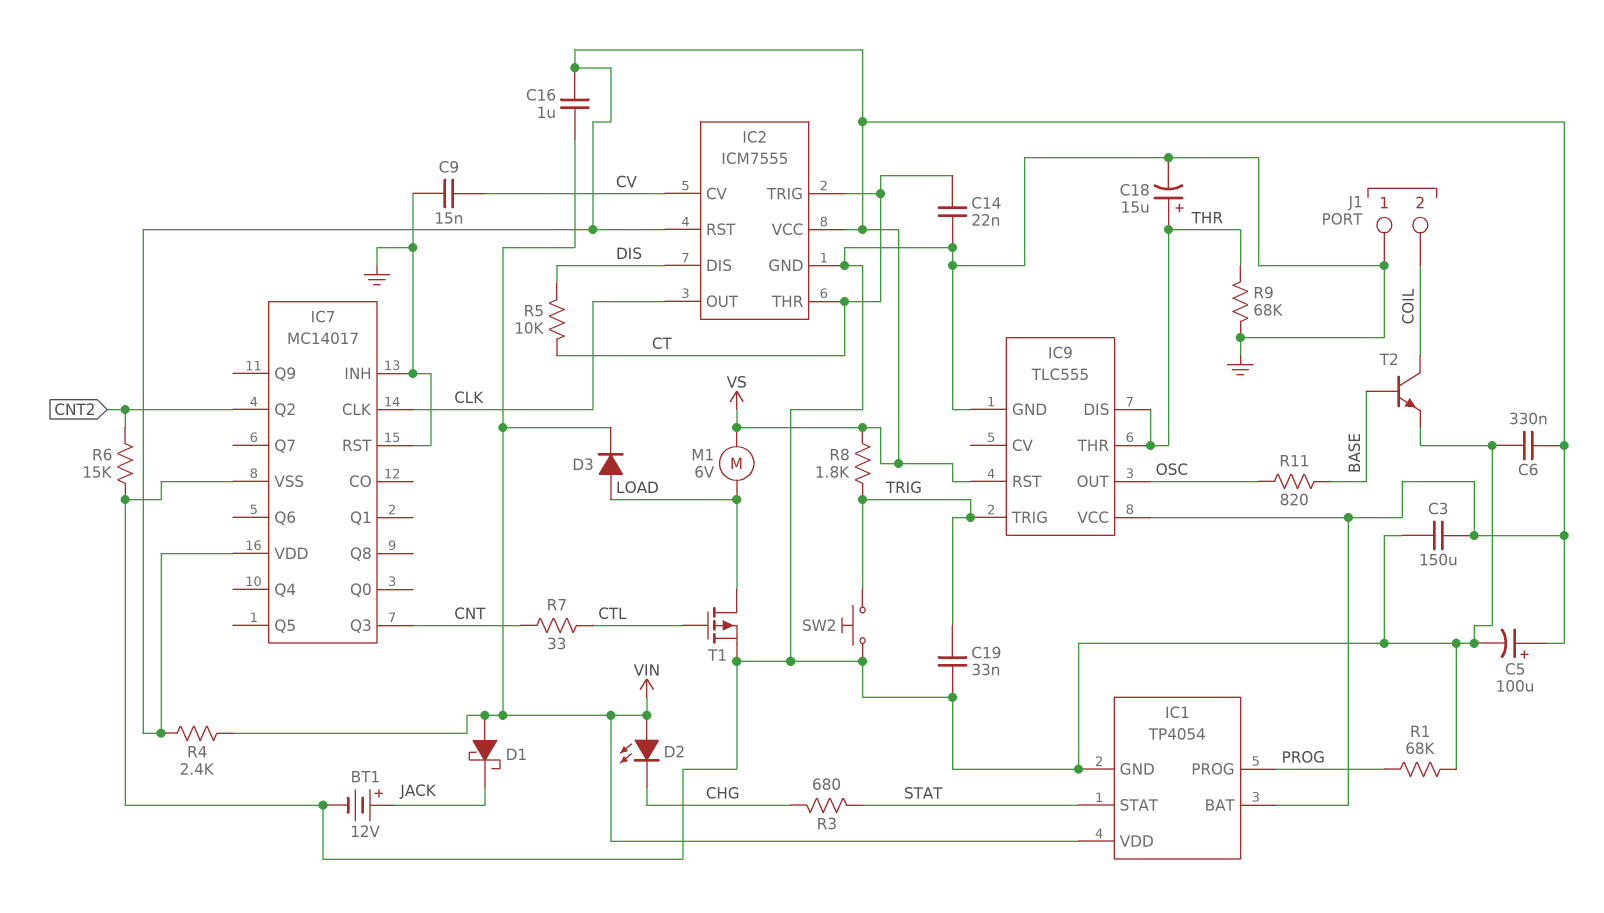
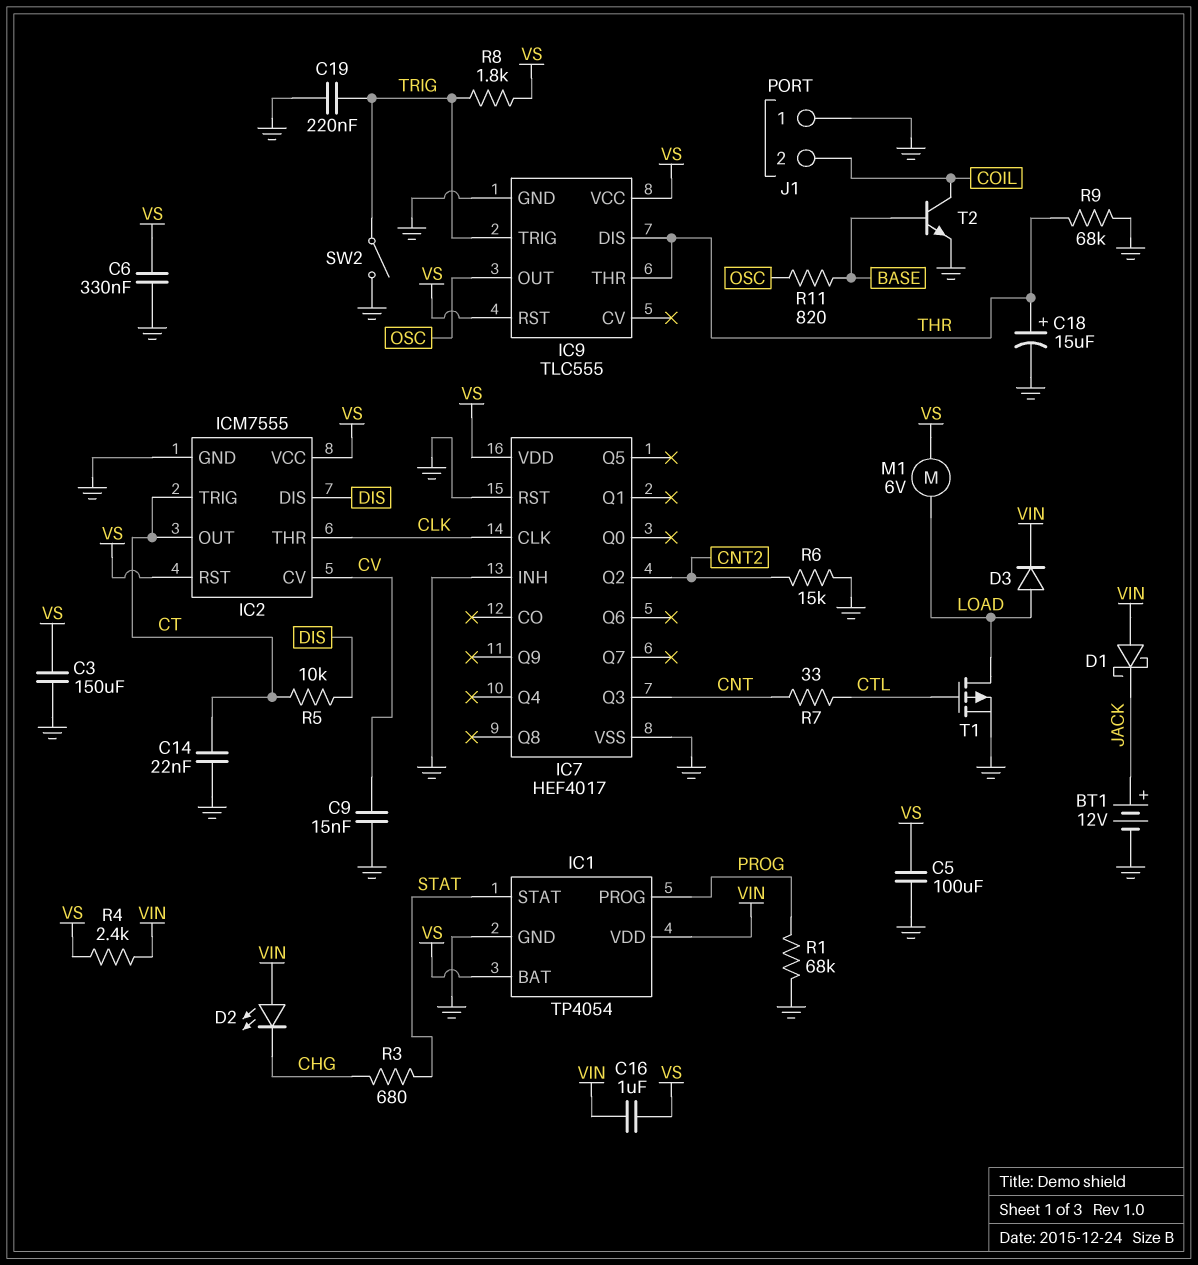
C5: 100uF (plus VS, minus GND) -> 100uF (GND, VS)
C19: 33nF (GND, TRIG) -> 220nF (GND, TRIG)
IC2 pin OUT: CLK -> CT
IC2 pin THR: CT -> CLK
IC7: MC14017 -> HEF4017
SW2: button (GND, TRIG) -> switch (GND, TRIG)

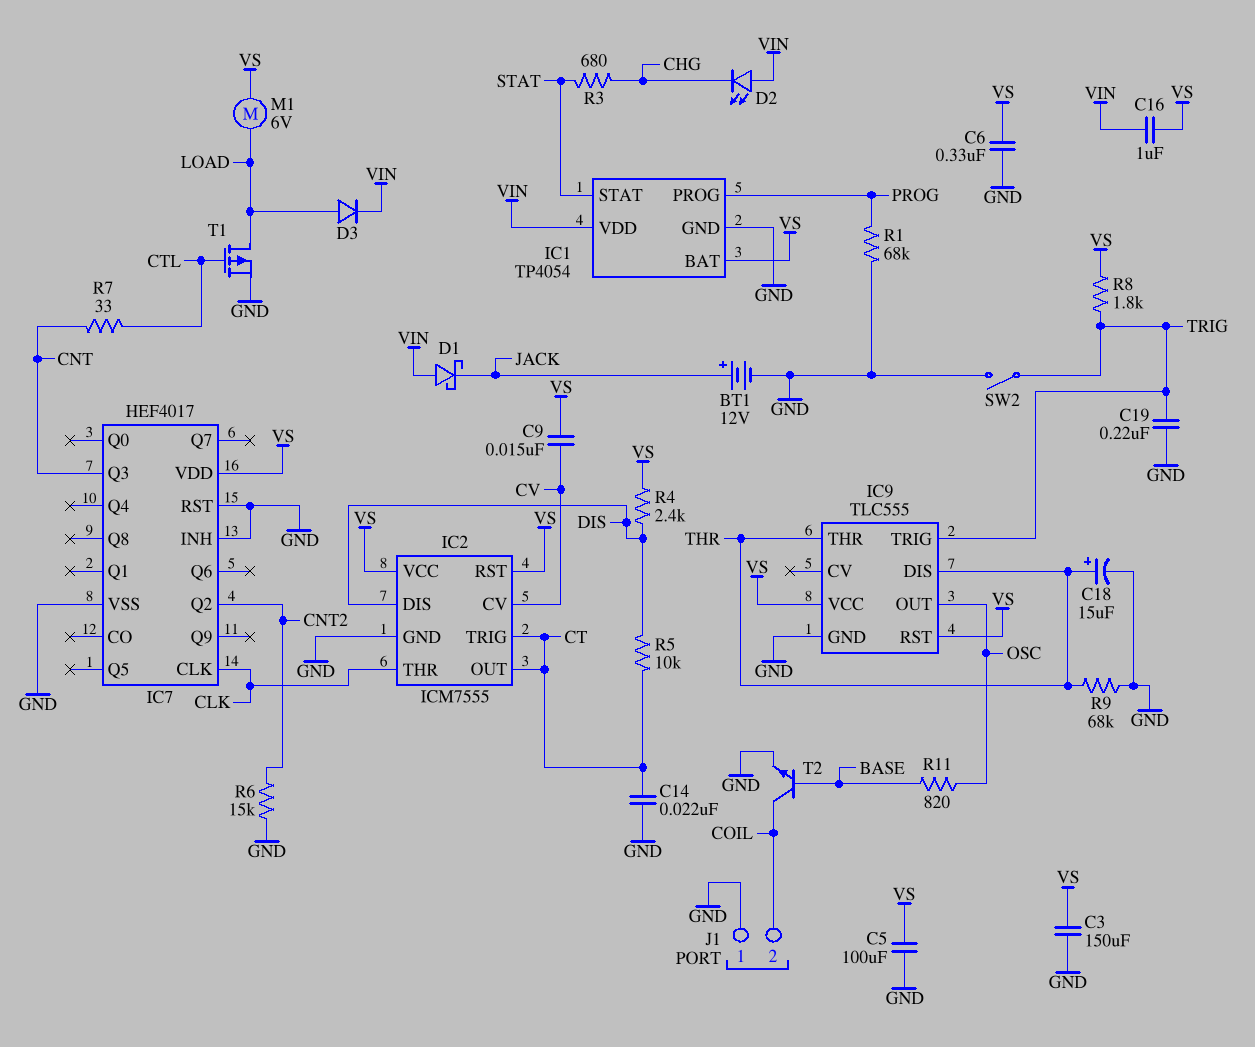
C9: 15nF (CV, GND) -> 15nF (CV, VS)
R4: 2.4k (VIN, VS) -> 2.4k (DIS, VS)

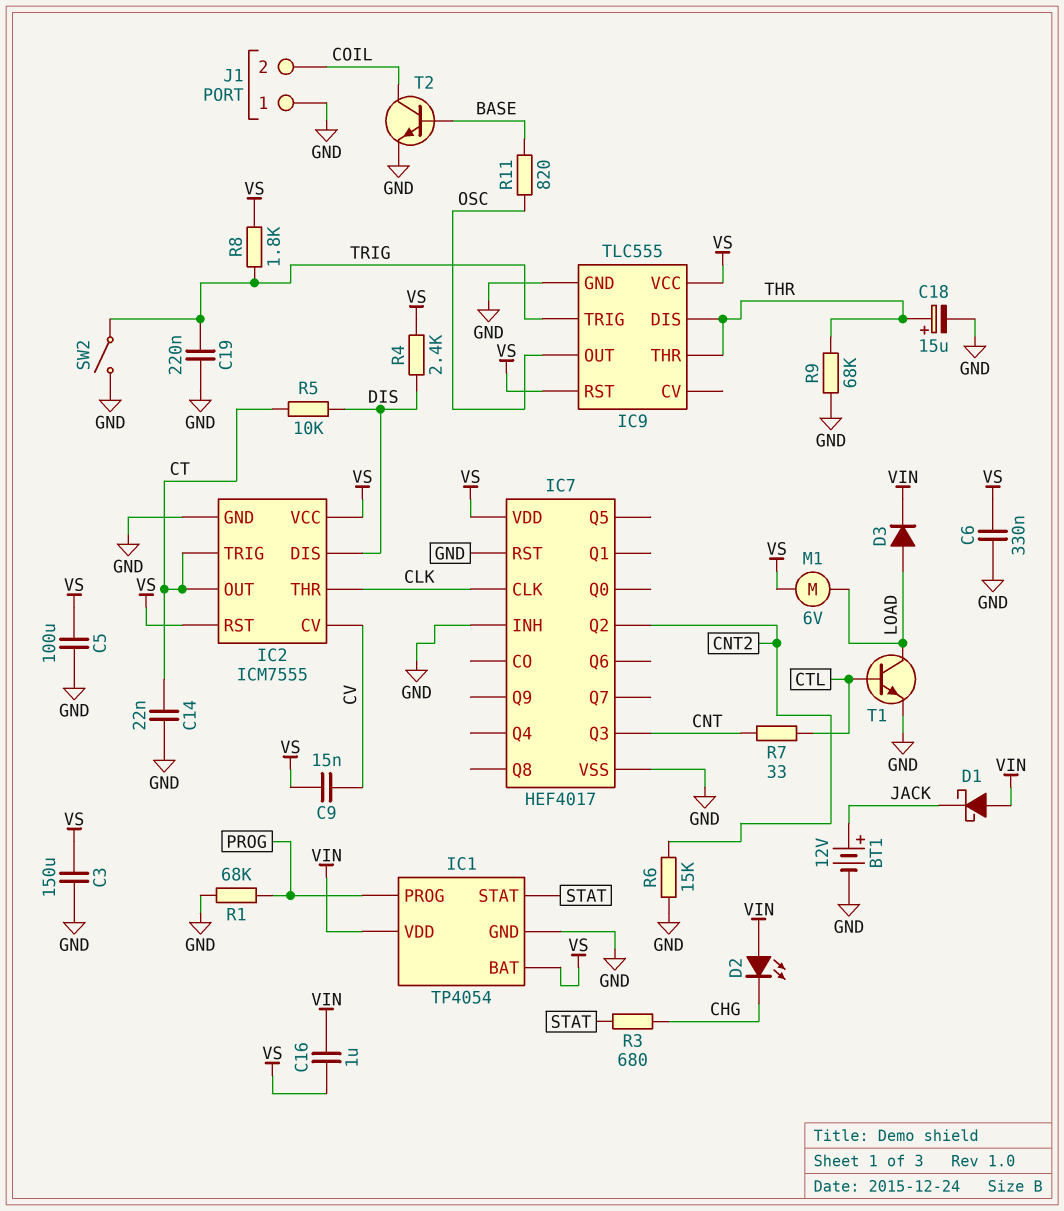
T1: PMOS (G CTL, D LOAD, S GND) -> NPN (B CTL, C LOAD, E GND)

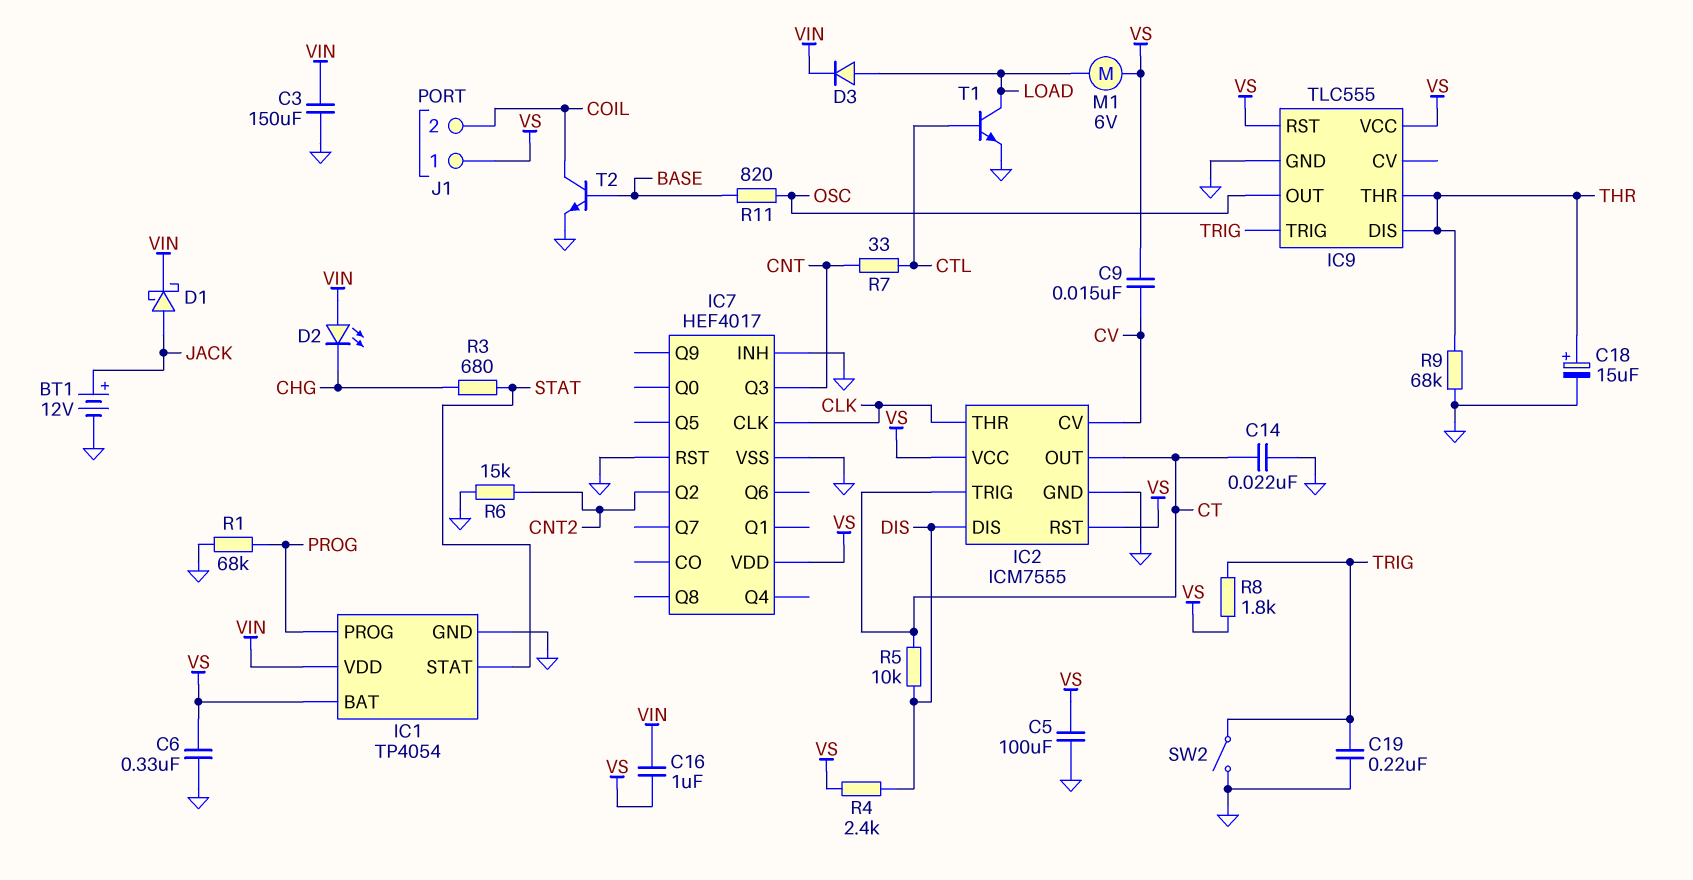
C3: 150uF (GND, VS) -> 150uF (GND, VIN)
D1: schottky (A VIN, K JACK) -> schottky (A JACK, K VIN)
J1 pin 1: GND -> VS

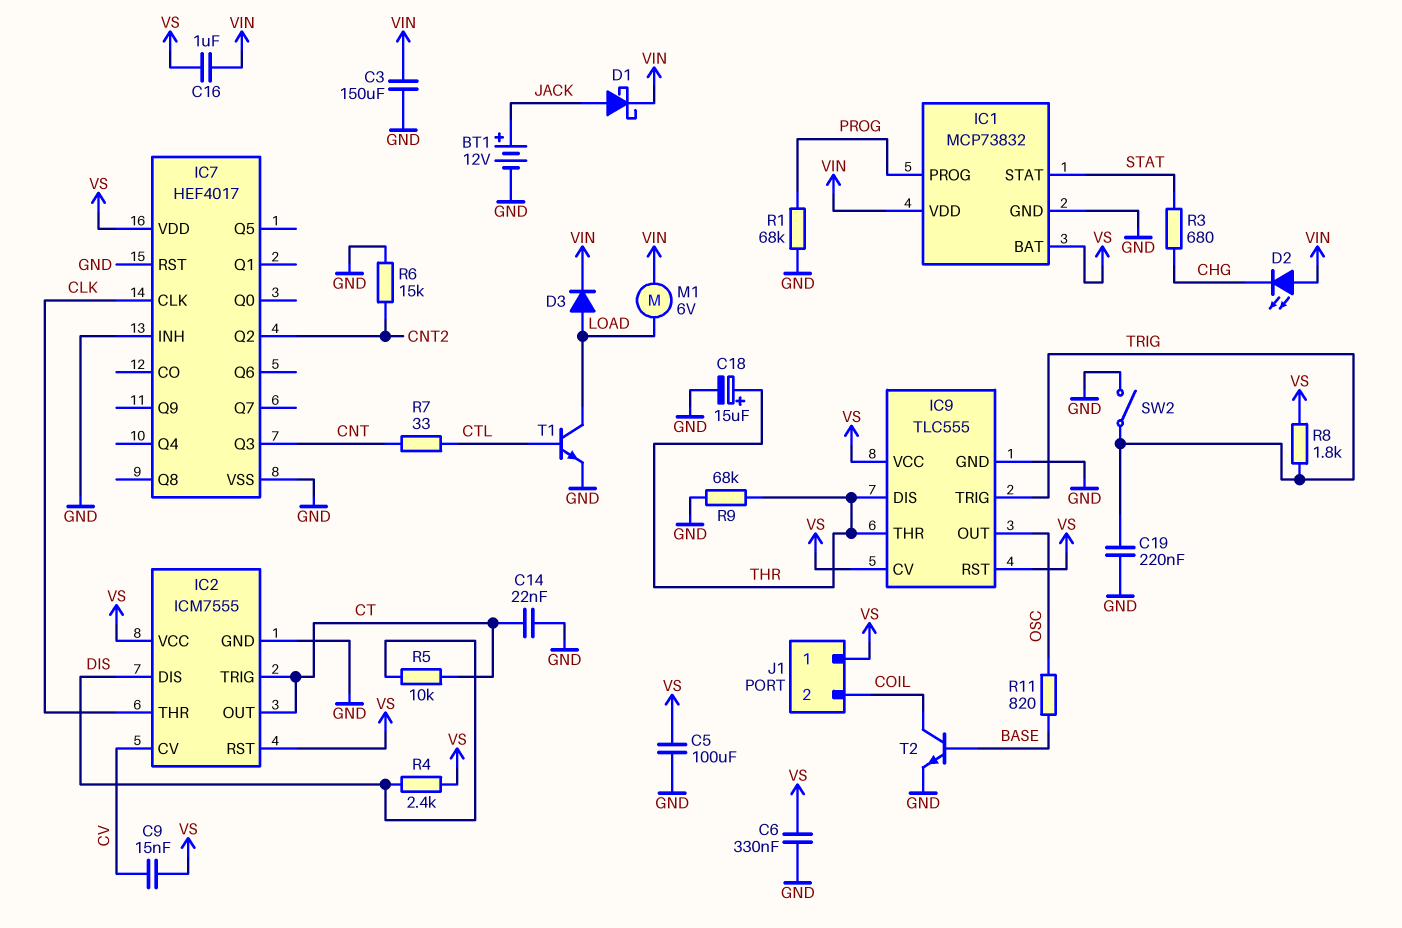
IC1: TP4054 -> MCP73832
IC9 pin CV: none -> VS
M1: motor 6V (LOAD, VS) -> motor 6V (LOAD, VIN)

